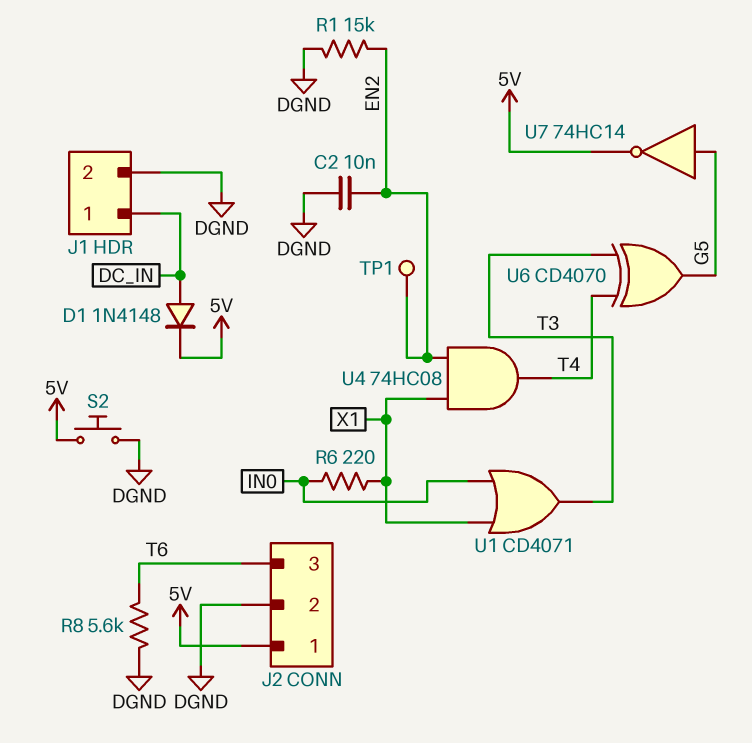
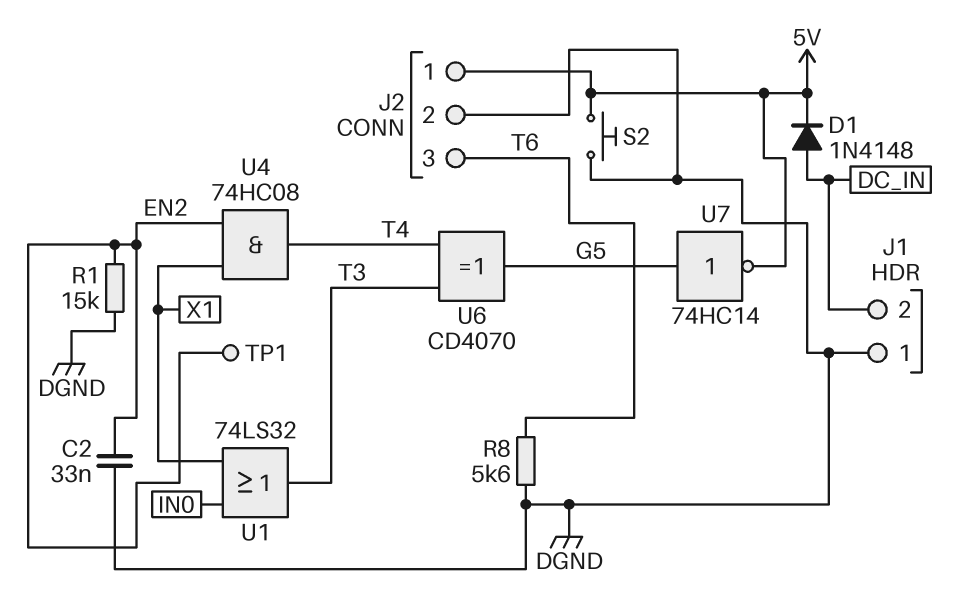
C2: 10nF (DGND, EN2) -> 33nF (DGND, EN2)
J1 pin 1: DC_IN -> DGND
J1 pin 2: DGND -> DC_IN
R6: 220 (IN0, X1) -> none
U1: OR CD4071 (in IN0, in X1, out T3) -> OR 74LS32 (in IN0, in X1, out T3)

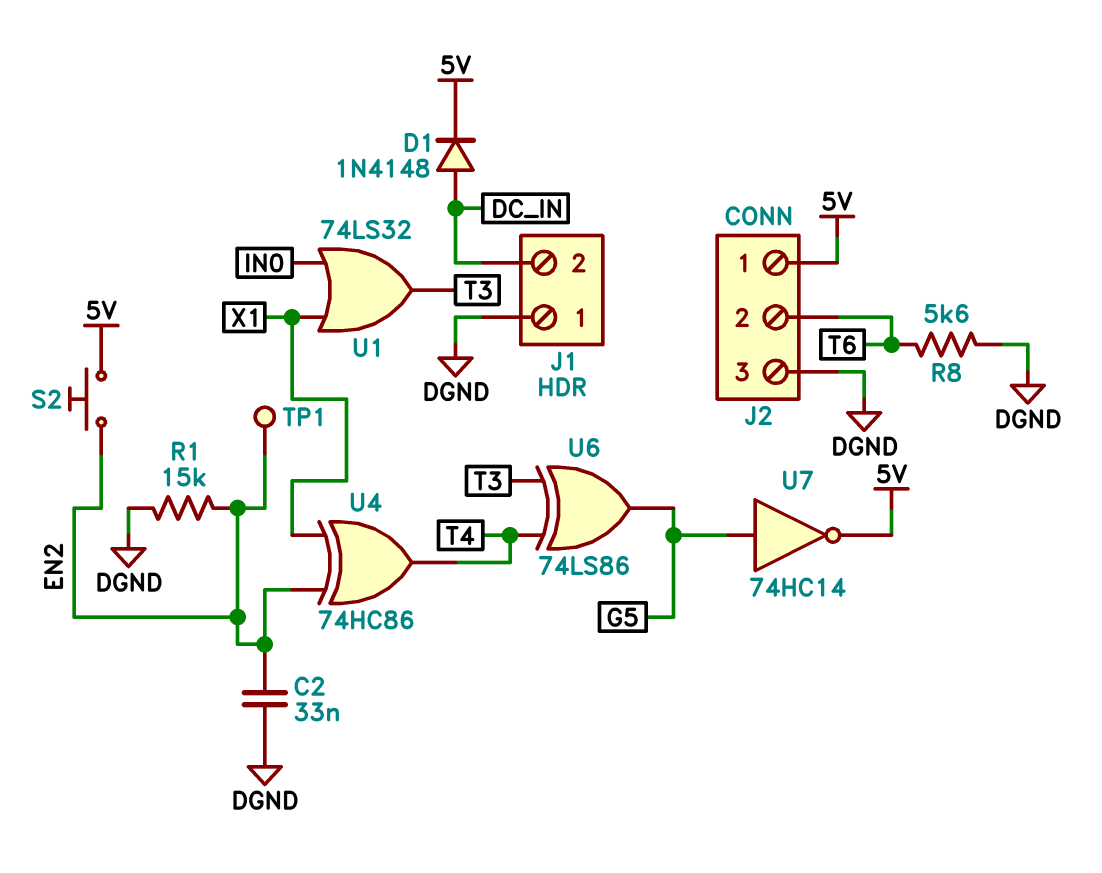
J2 pin 2: DGND -> T6
J2 pin 3: T6 -> DGND
S2: button (5V, DGND) -> button (5V, EN2)
U4: AND 74HC08 (in EN2, in X1, out T4) -> XOR 74HC86 (in EN2, in X1, out T4)
U6: XOR CD4070 (in T3, in T4, out G5) -> XOR 74LS86 (in T3, in T4, out G5)

